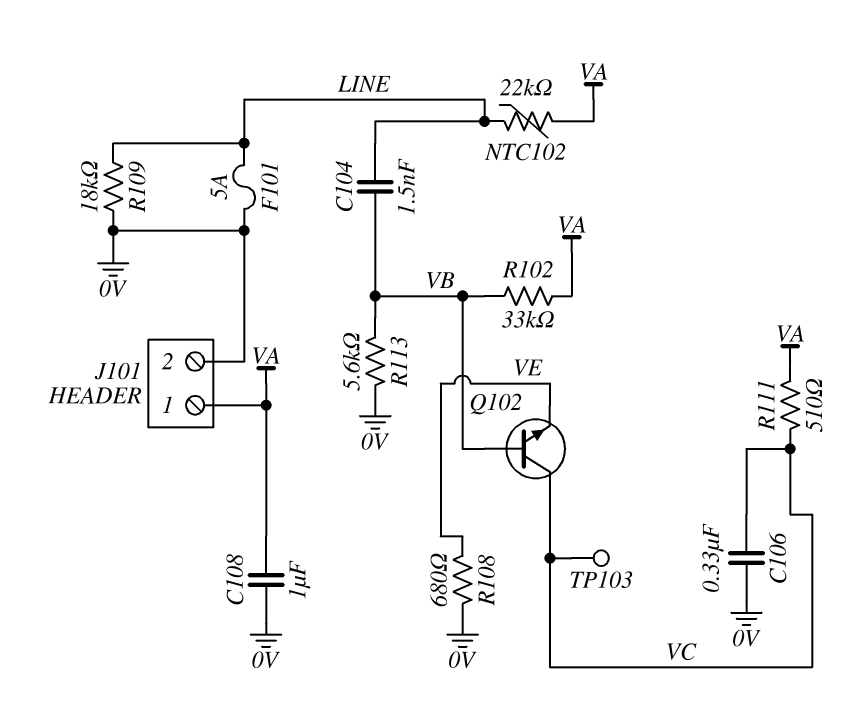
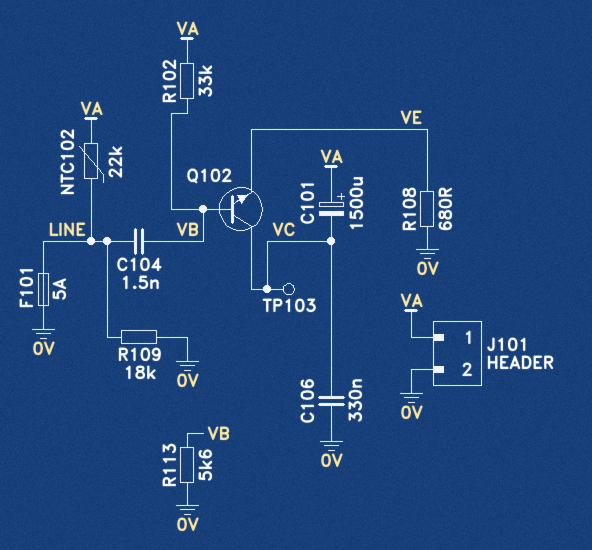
C101: none -> 1500uF (plus VA, minus VC)
C108: 1uF (0V, VA) -> none
R111: 510 (VA, VC) -> none

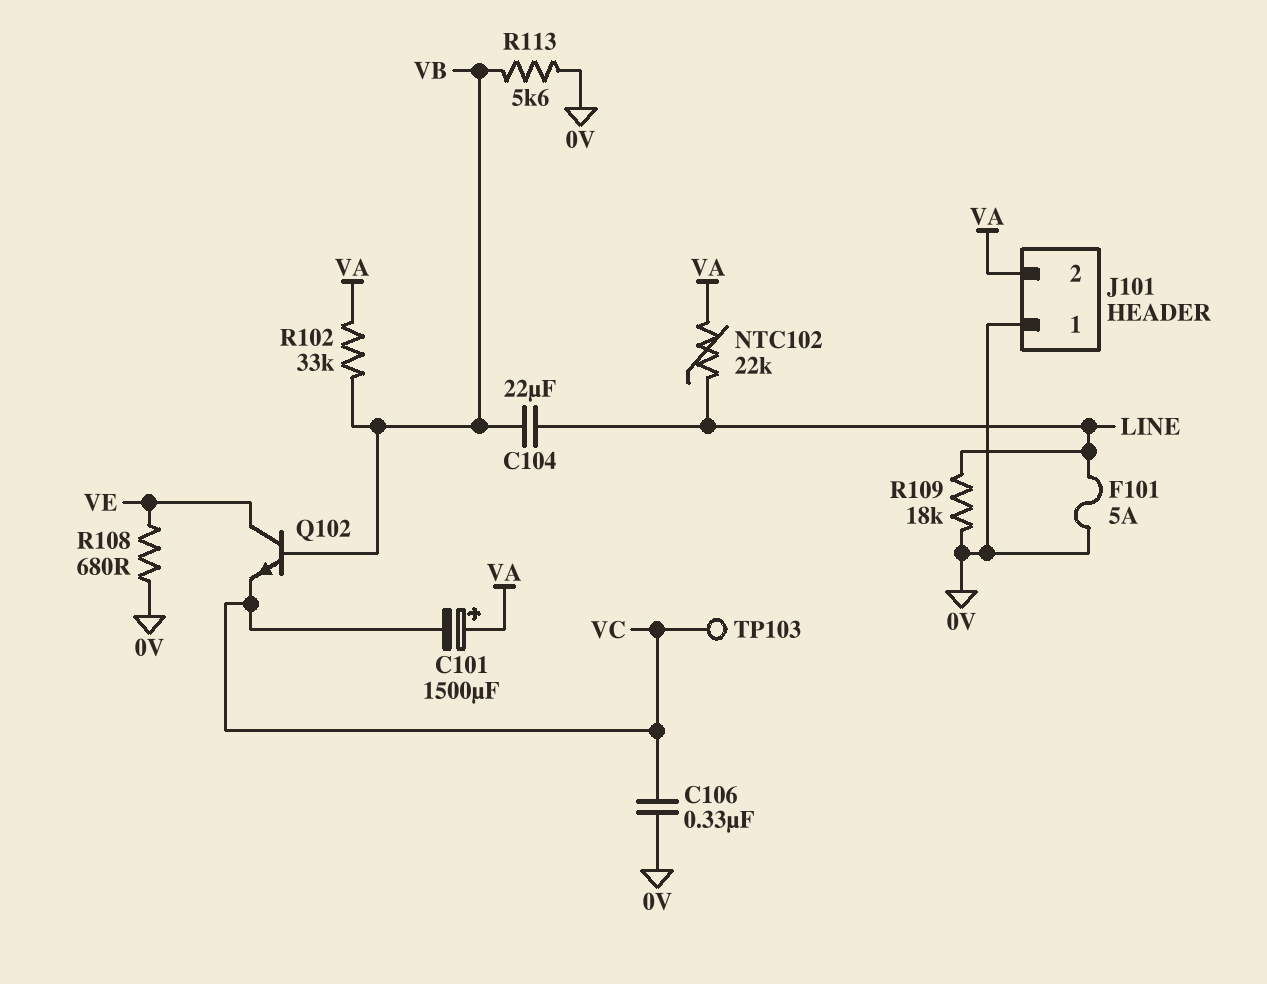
C104: 1.5nF (LINE, VB) -> 22uF (LINE, VB)
J101 pin 1: VA -> 0V
J101 pin 2: 0V -> VA
Q102: NPN (B VB, C VC, E VE) -> NPN (B VB, C VE, E VC)

